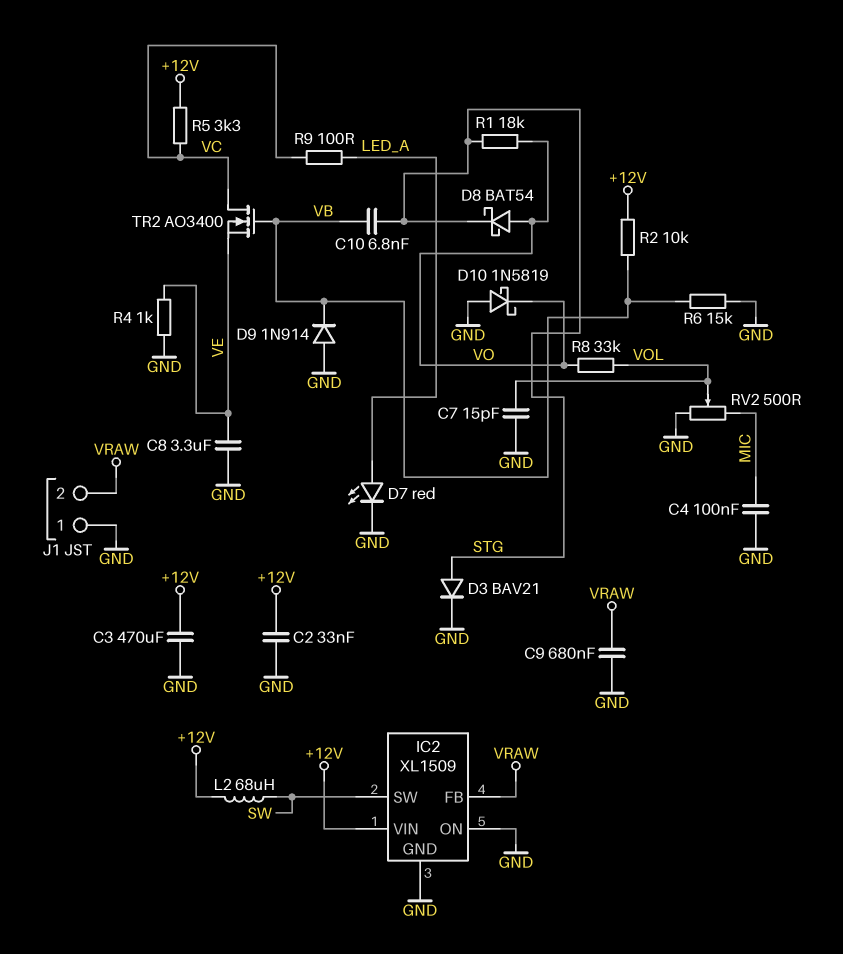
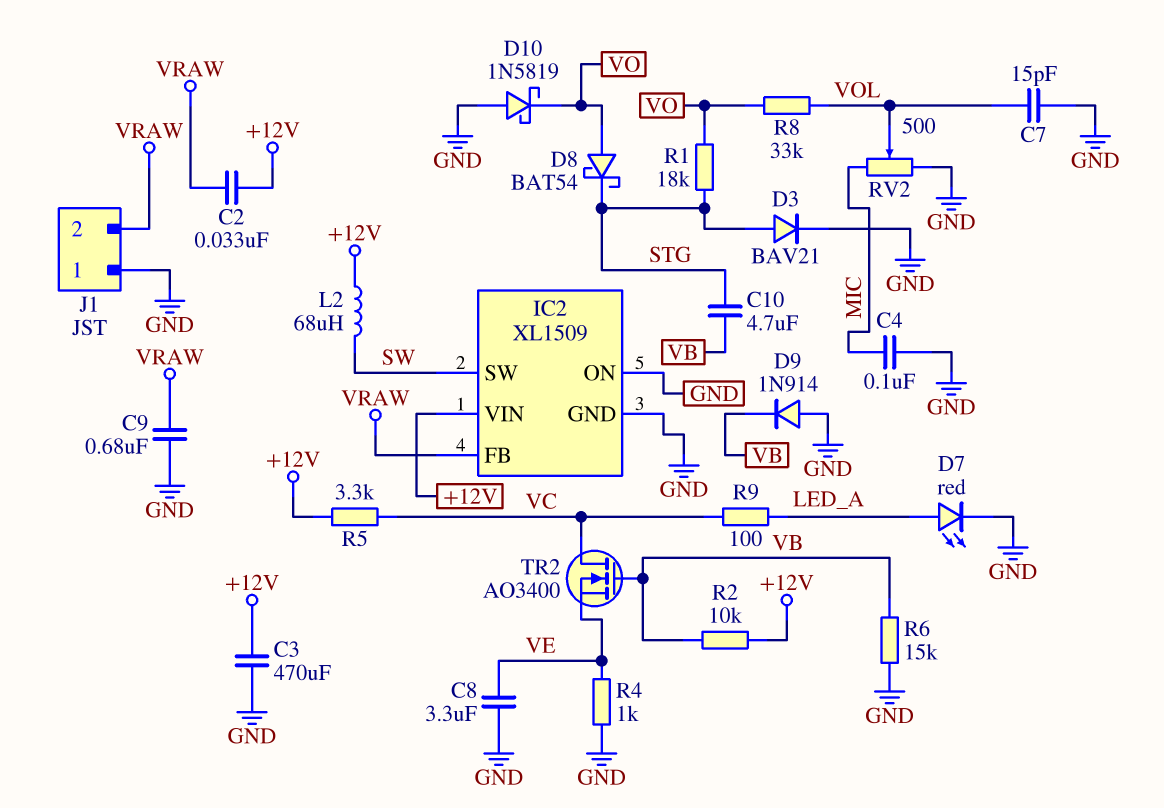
C2: 33nF (+12V, GND) -> 33nF (+12V, VRAW)
C10: 6.8nF (STG, VB) -> 4.7uF (STG, VB)

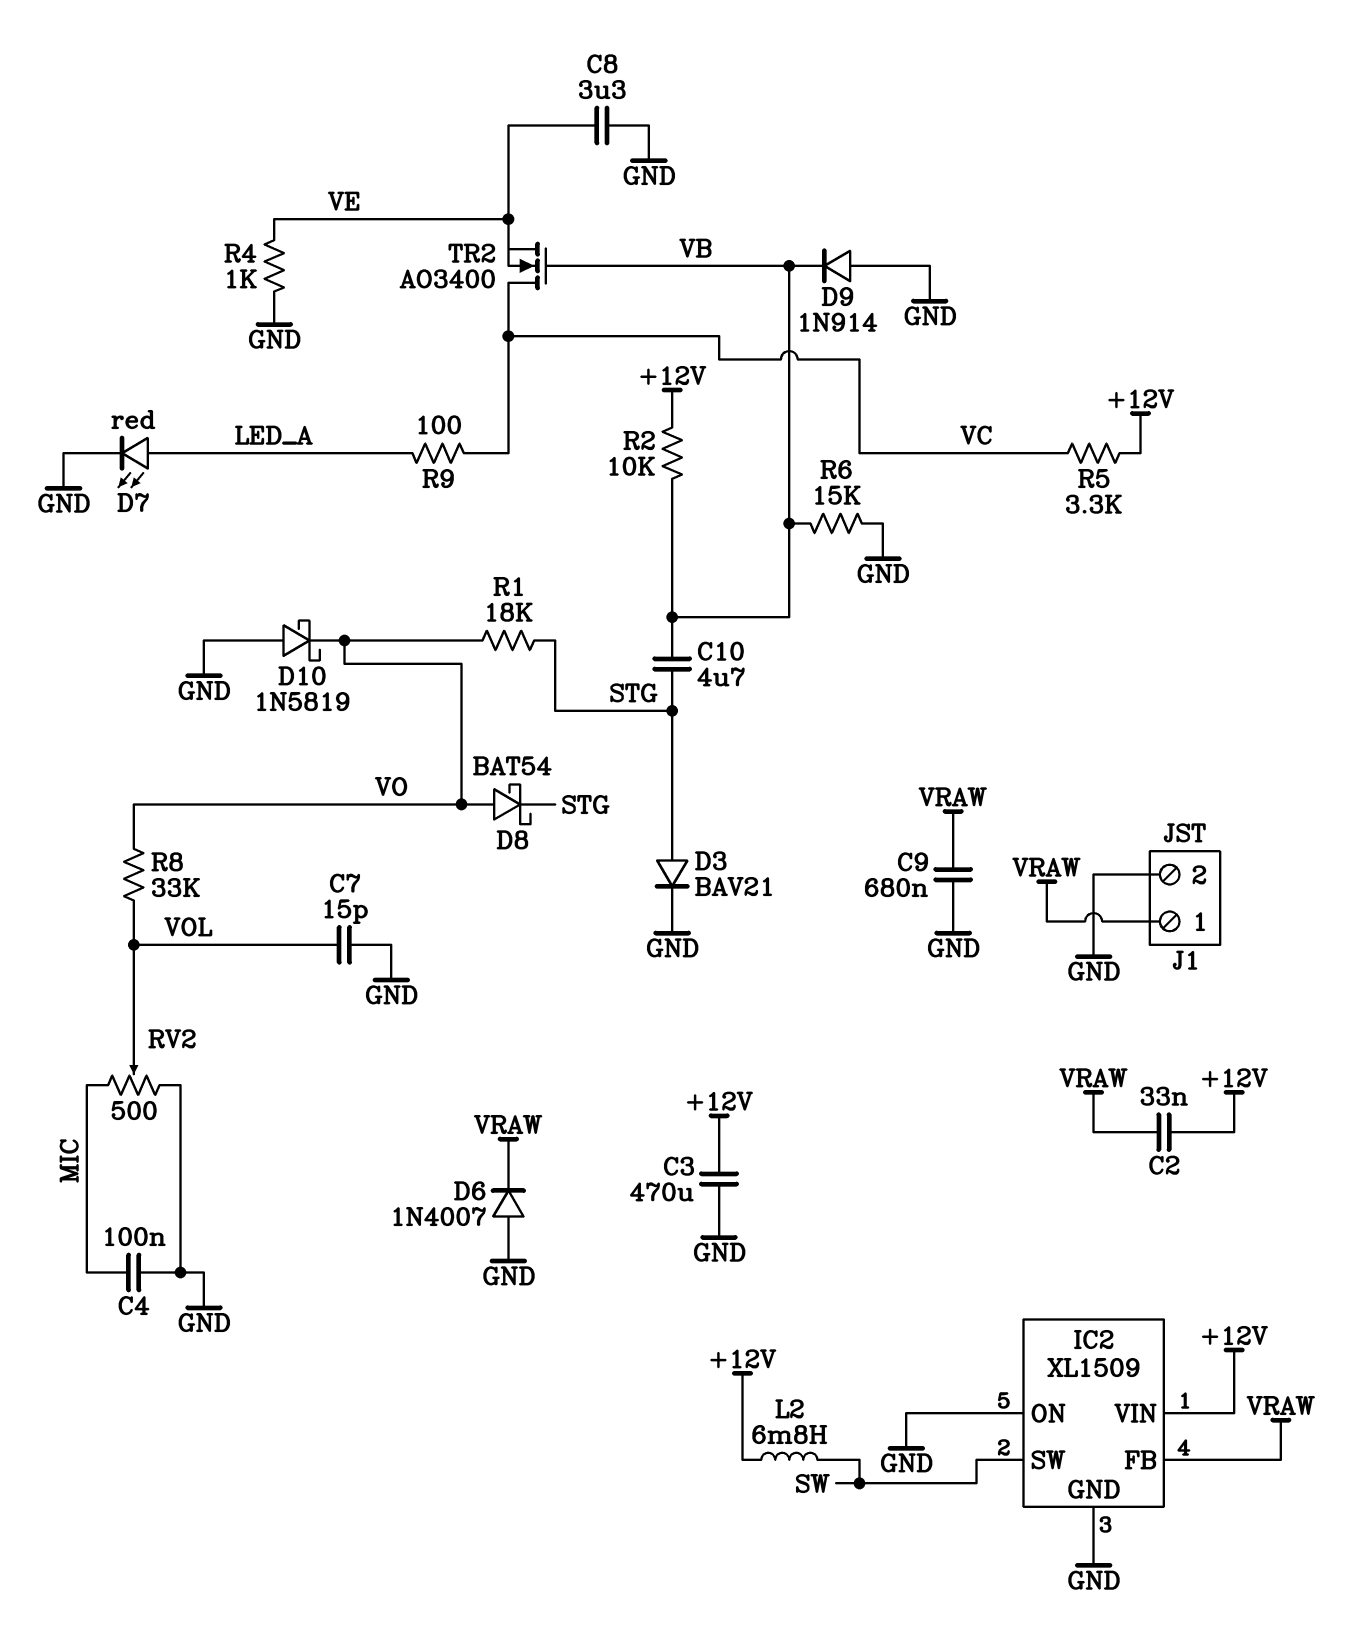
D6: none -> diode 1N4007 (A GND, K VRAW)
J1 pin 1: GND -> VRAW
J1 pin 2: VRAW -> GND
L2: 68uH (+12V, SW) -> 6.8mH (+12V, SW)

